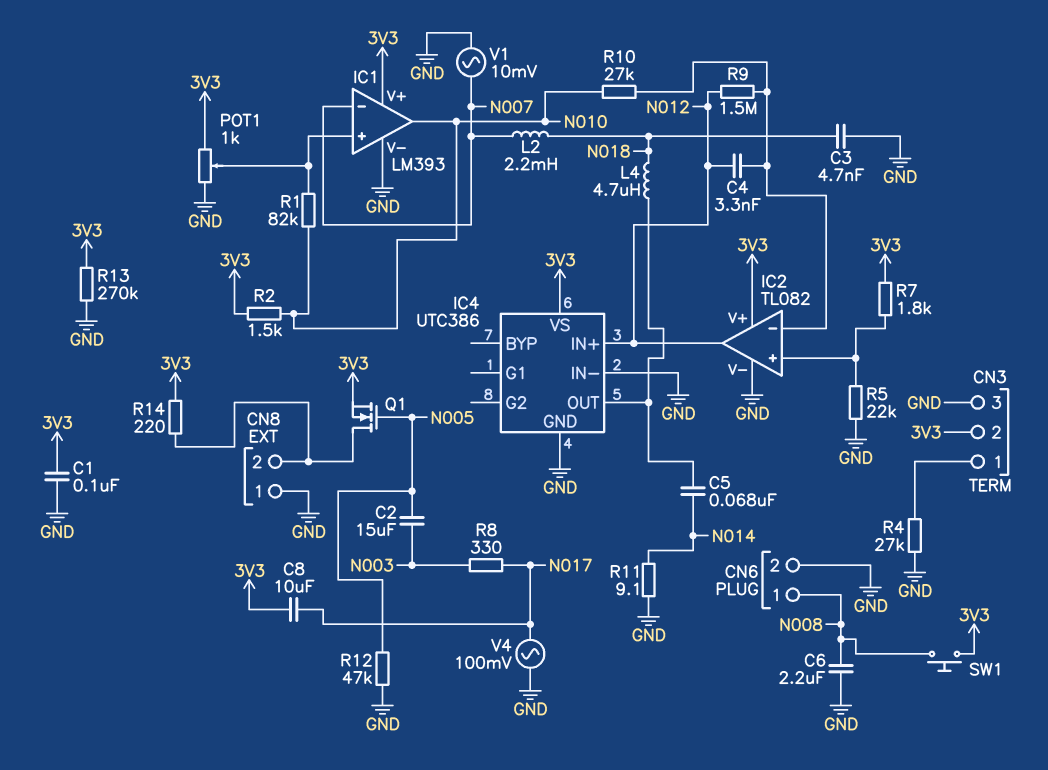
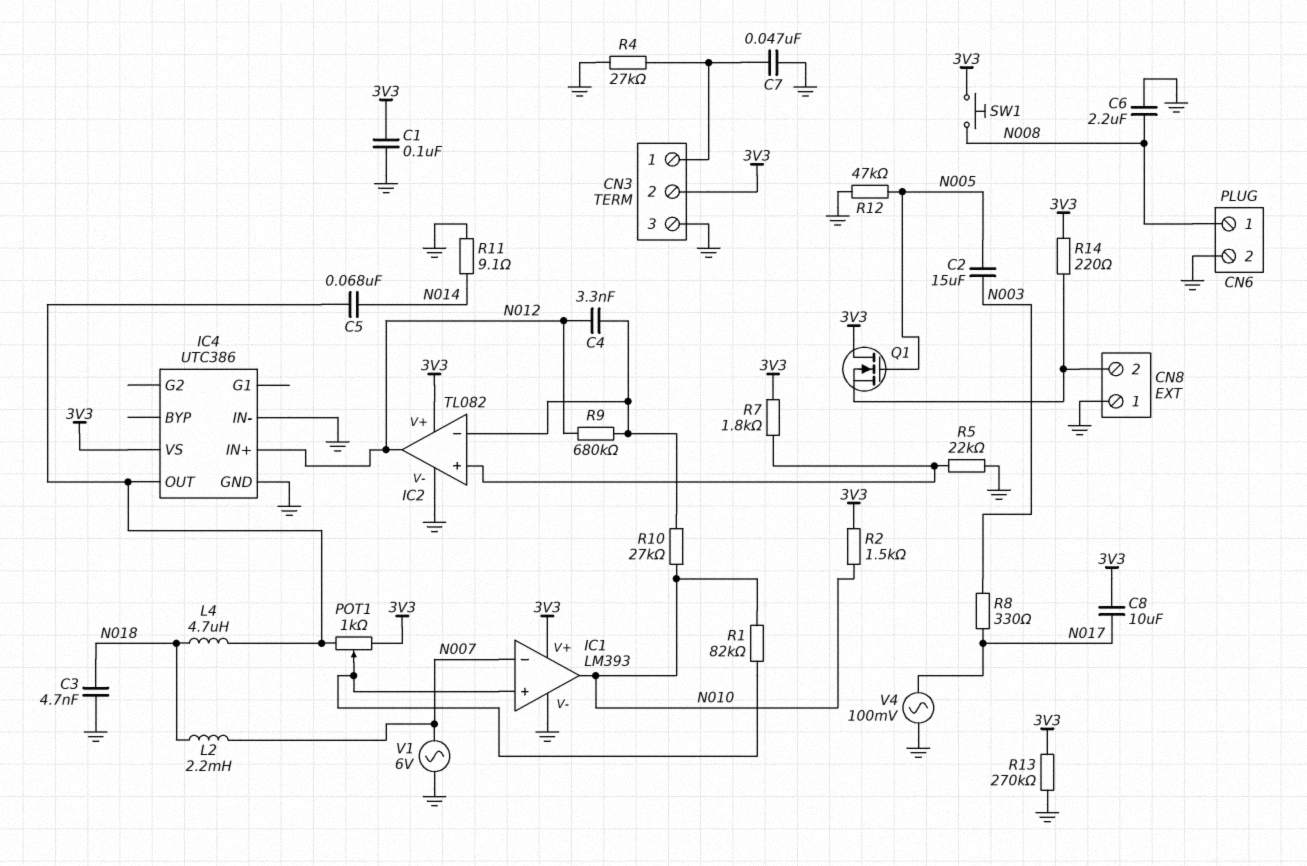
C7: none -> 47nF (CN3/1, GND)
POT1: 1k (3V3, GND, wiper IC1/in+) -> 1k (3V3, IC4/OUT, wiper IC1/in+)
Q1: NMOS (G N005, D CN8/2, S 3V3) -> NMOS (G N005, D 3V3, S CN8/2)
R9: 1.5M (IC2/in-, N012) -> 680k (IC2/in-, N012)
V1: AC 10mV (GND, N007) -> AC 6V (GND, N007)

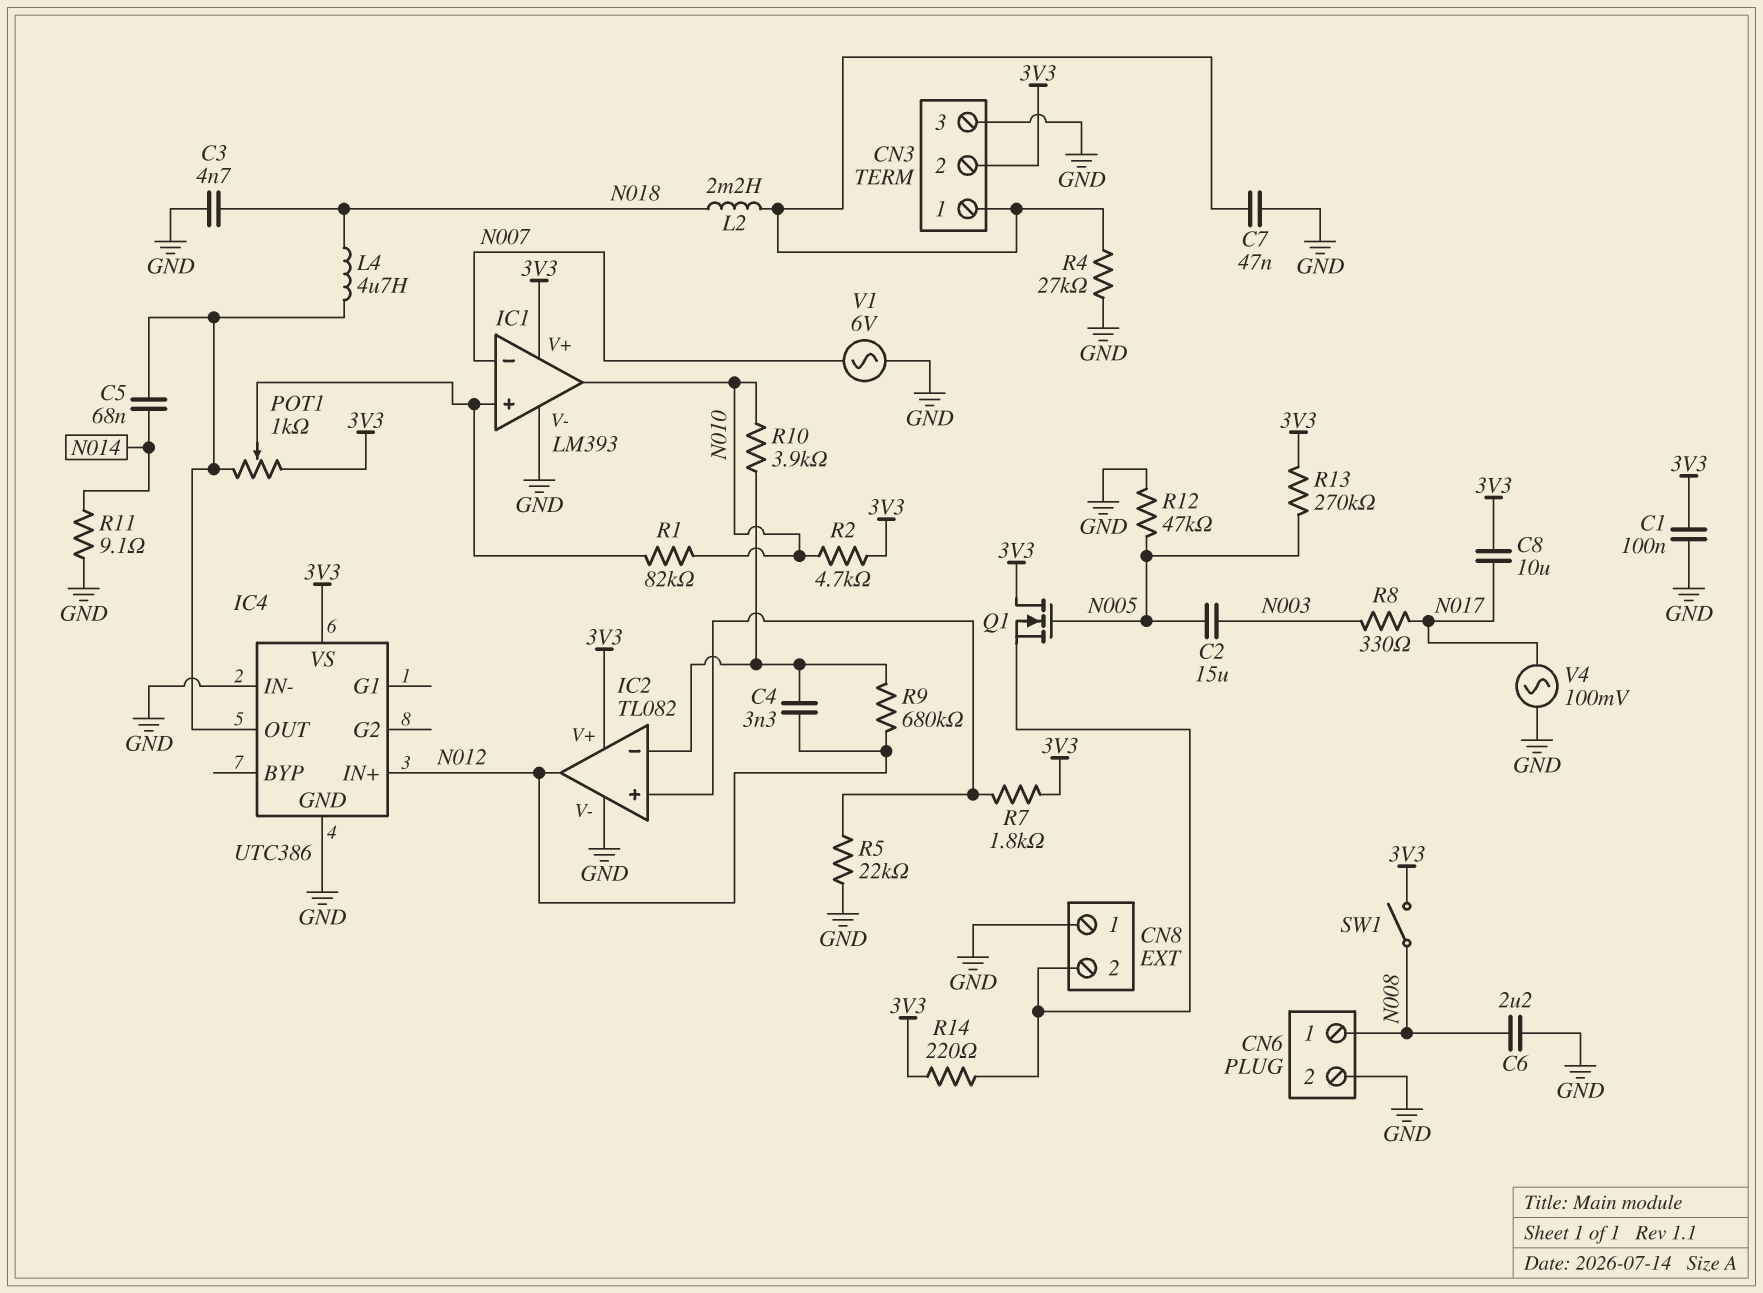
L2: 2.2mH (N007, N018) -> 2.2mH (CN3/1, N018)
R2: 1.5k (3V3, N010) -> 4.7k (3V3, N010)
R10: 27k (IC2/in-, N010) -> 3.9k (IC2/in-, N010)
R13: 270k (3V3, GND) -> 270k (3V3, N005)
SW1: button (3V3, N008) -> switch (3V3, N008)

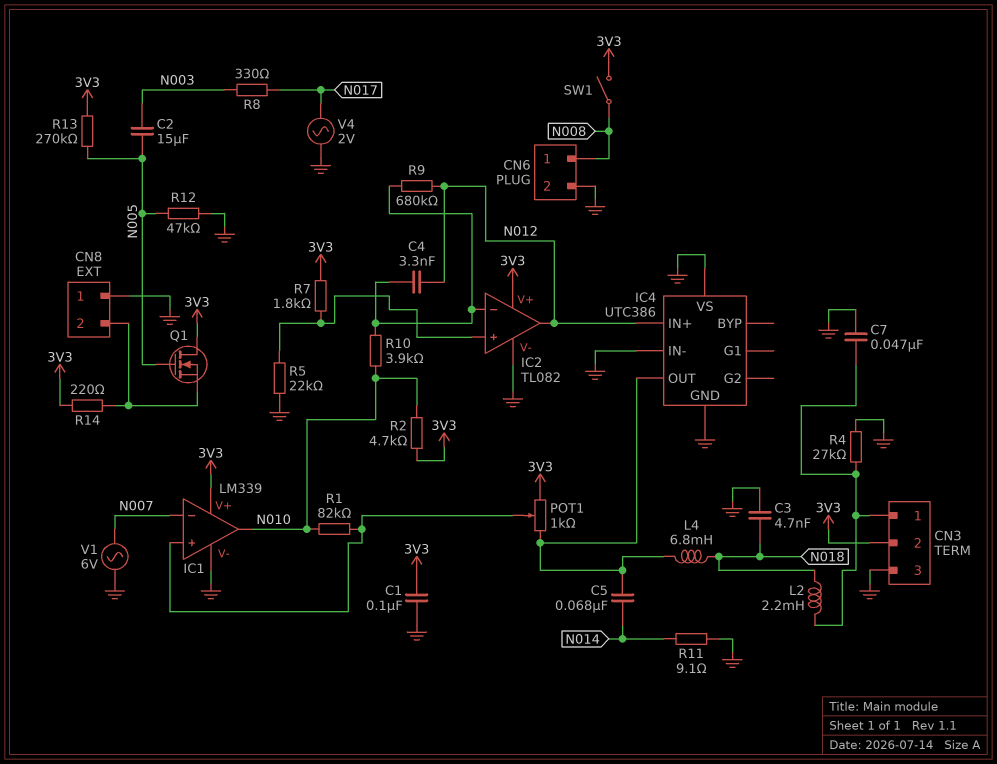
C6: 2.2uF (GND, N008) -> none
C8: 10uF (3V3, N017) -> none
IC1: LM393 -> LM339
IC4 pin VS: 3V3 -> GND
L4: 4.7uH (IC4/OUT, N018) -> 6.8mH (IC4/OUT, N018)
V4: AC 100mV (GND, N017) -> AC 2V (GND, N017)

